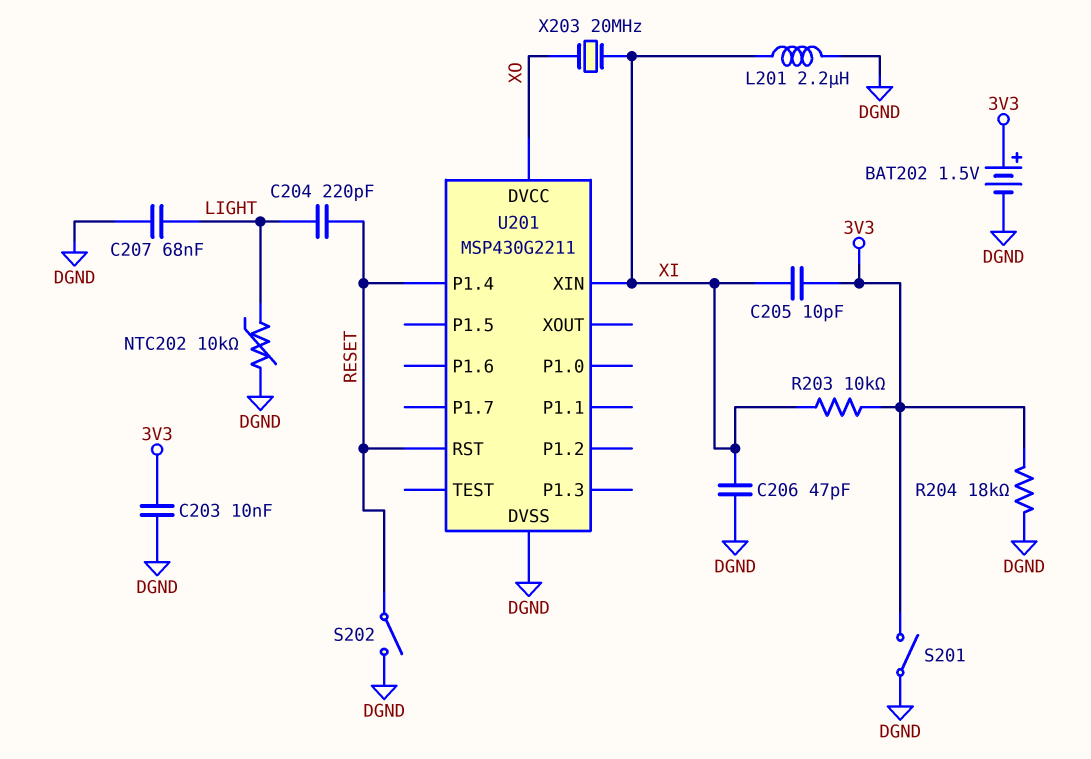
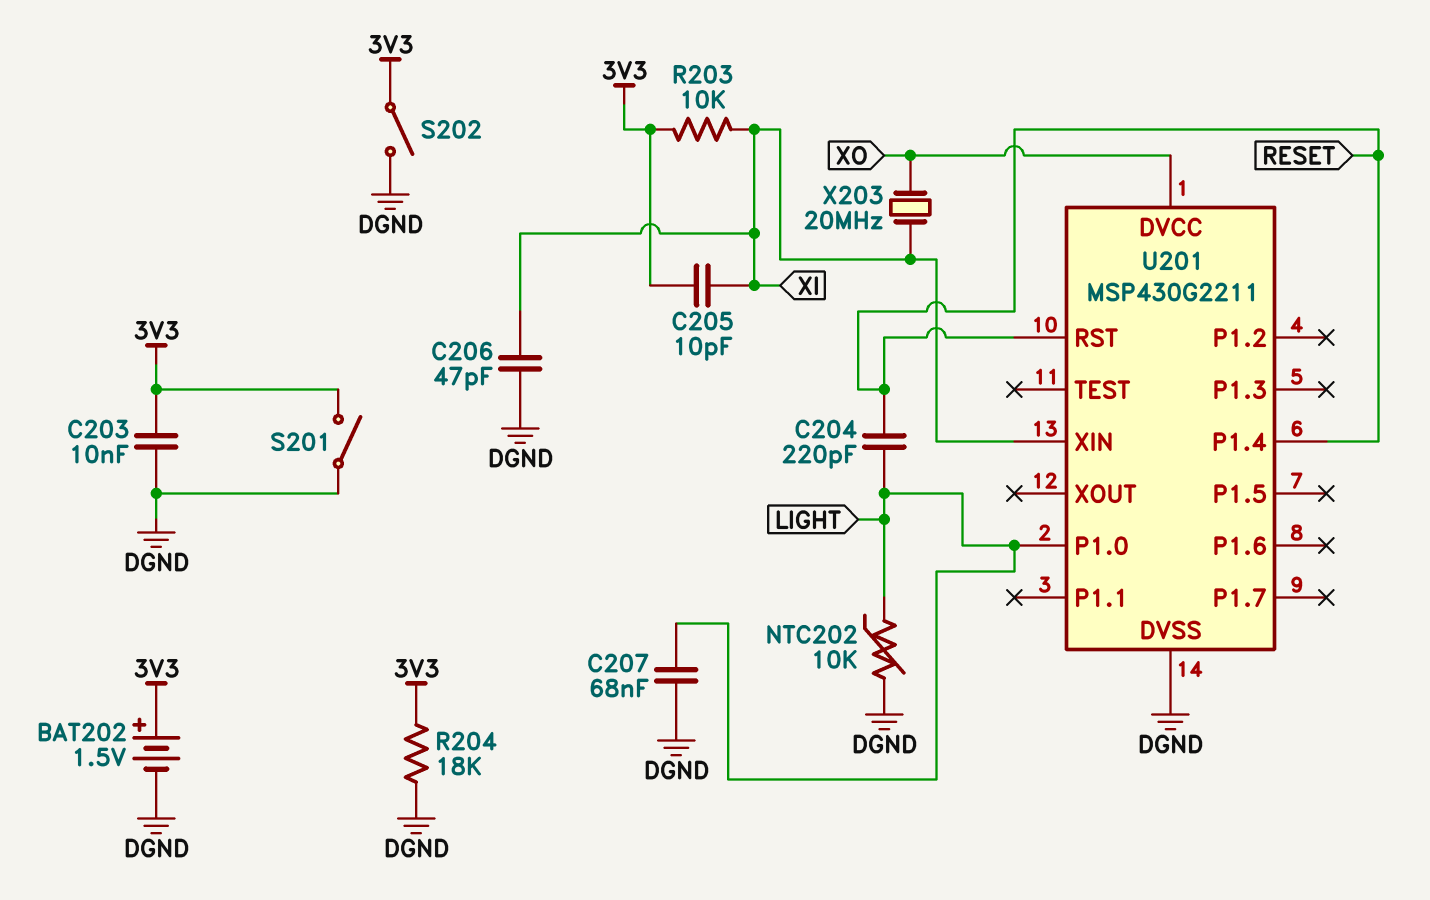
L201: 2.2uH (DGND, XI) -> none
S202: switch (DGND, RESET) -> switch (3V3, DGND)
U201 pin P1.0: none -> LIGHT

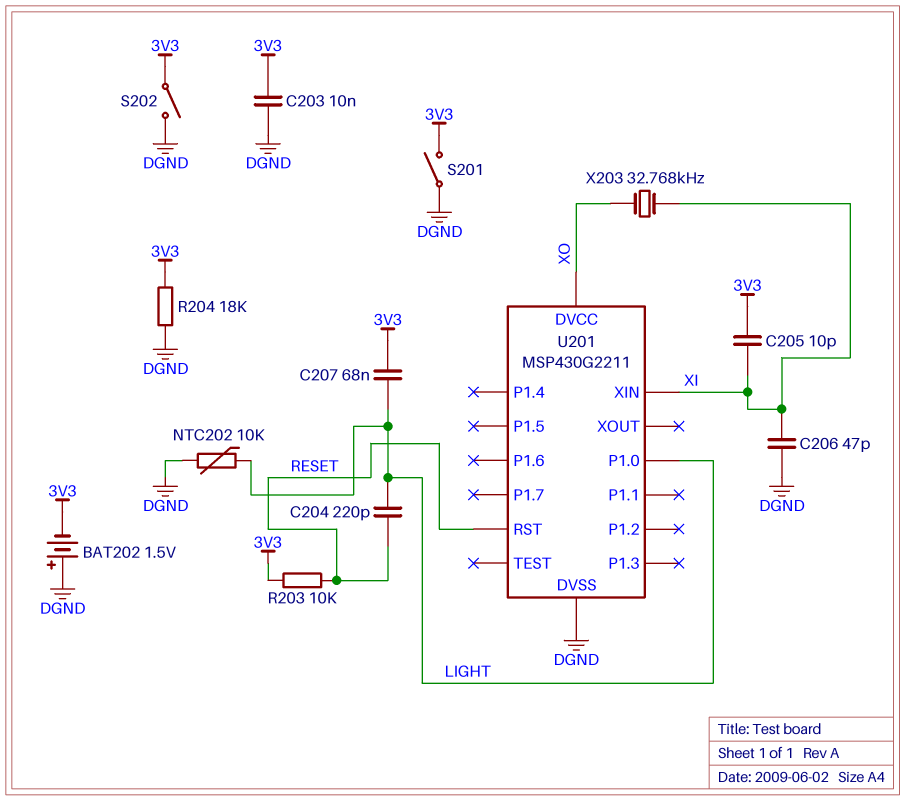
BAT202: 1.5V (plus 3V3, minus DGND) -> 1.5V (plus DGND, minus 3V3)
C207: 68nF (DGND, LIGHT) -> 68nF (3V3, LIGHT)
R203: 10k (3V3, XI) -> 10k (3V3, RESET)
U201 pin P1.4: RESET -> none
X203: 20MHz (XI, XO) -> 32.768kHz (XI, XO)

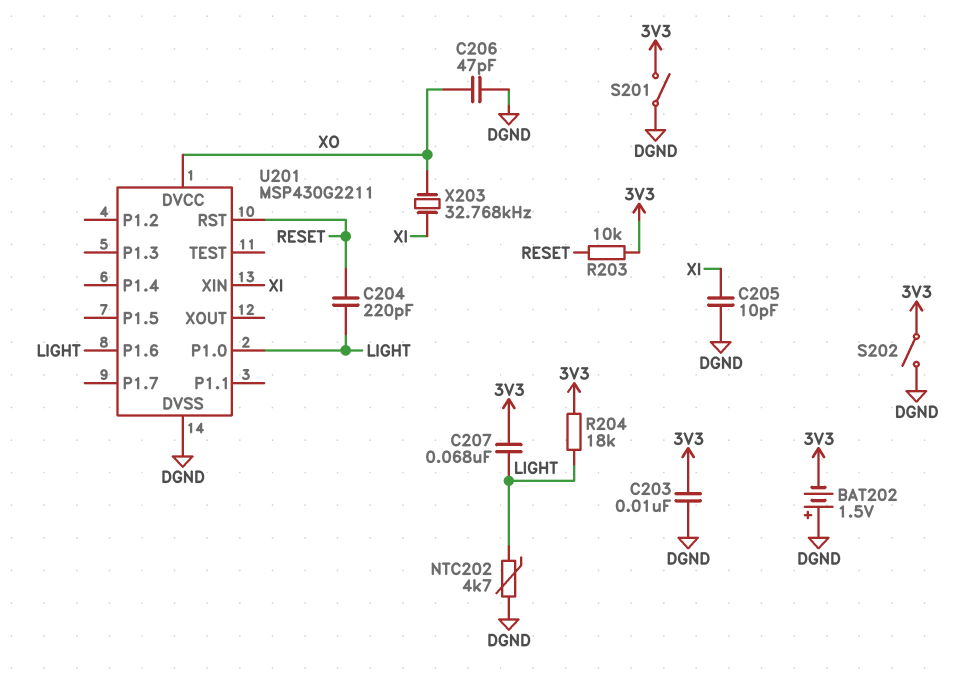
C205: 10pF (3V3, XI) -> 10pF (DGND, XI)
C206: 47pF (DGND, XI) -> 47pF (DGND, XO)
NTC202: 10k (DGND, LIGHT) -> 4.7k (DGND, LIGHT)
R204: 18k (3V3, DGND) -> 18k (3V3, LIGHT)
U201 pin P1.6: none -> LIGHT

